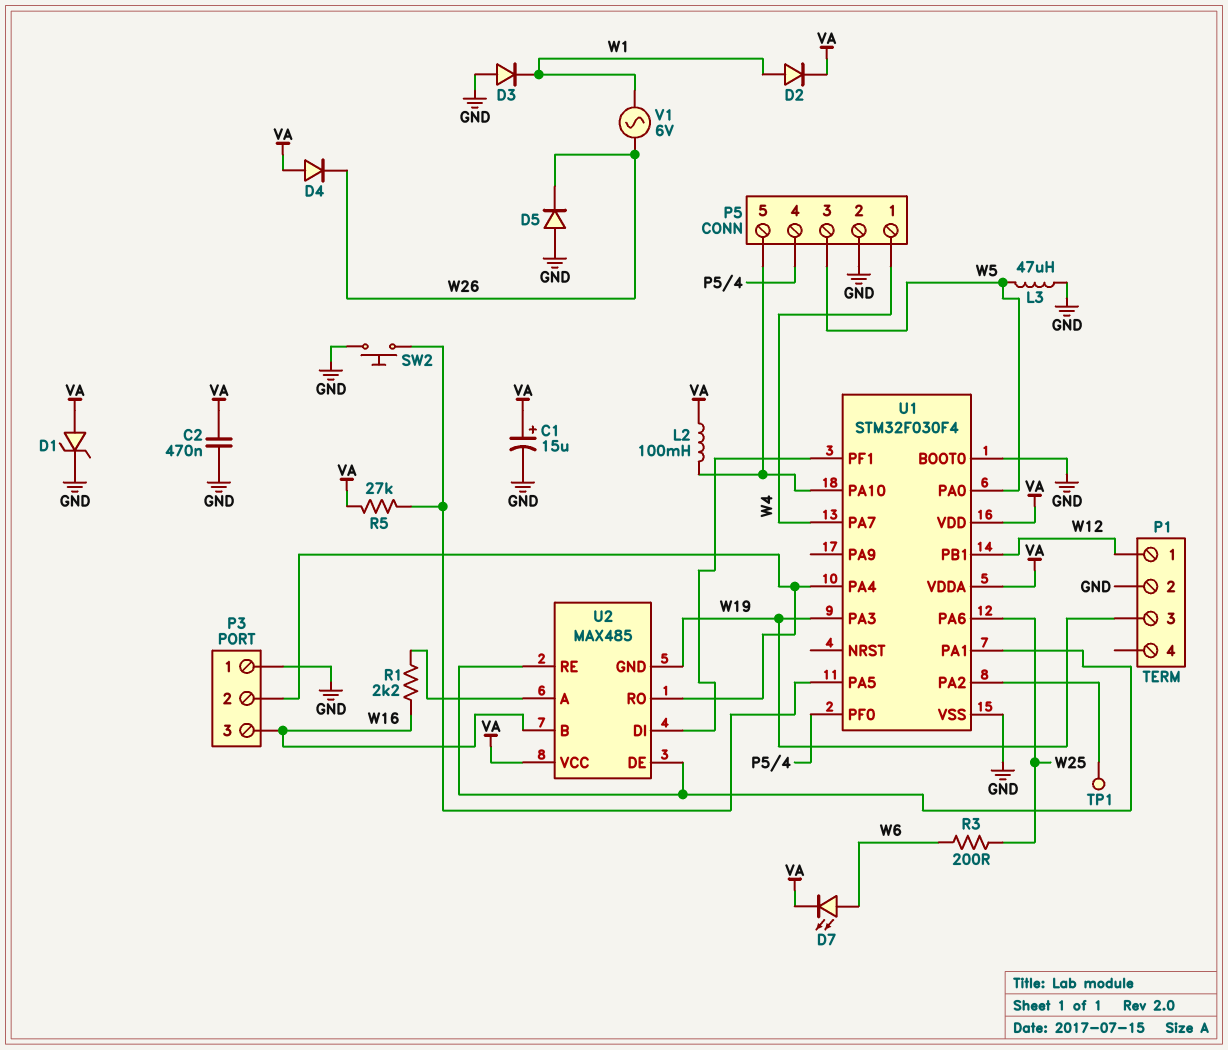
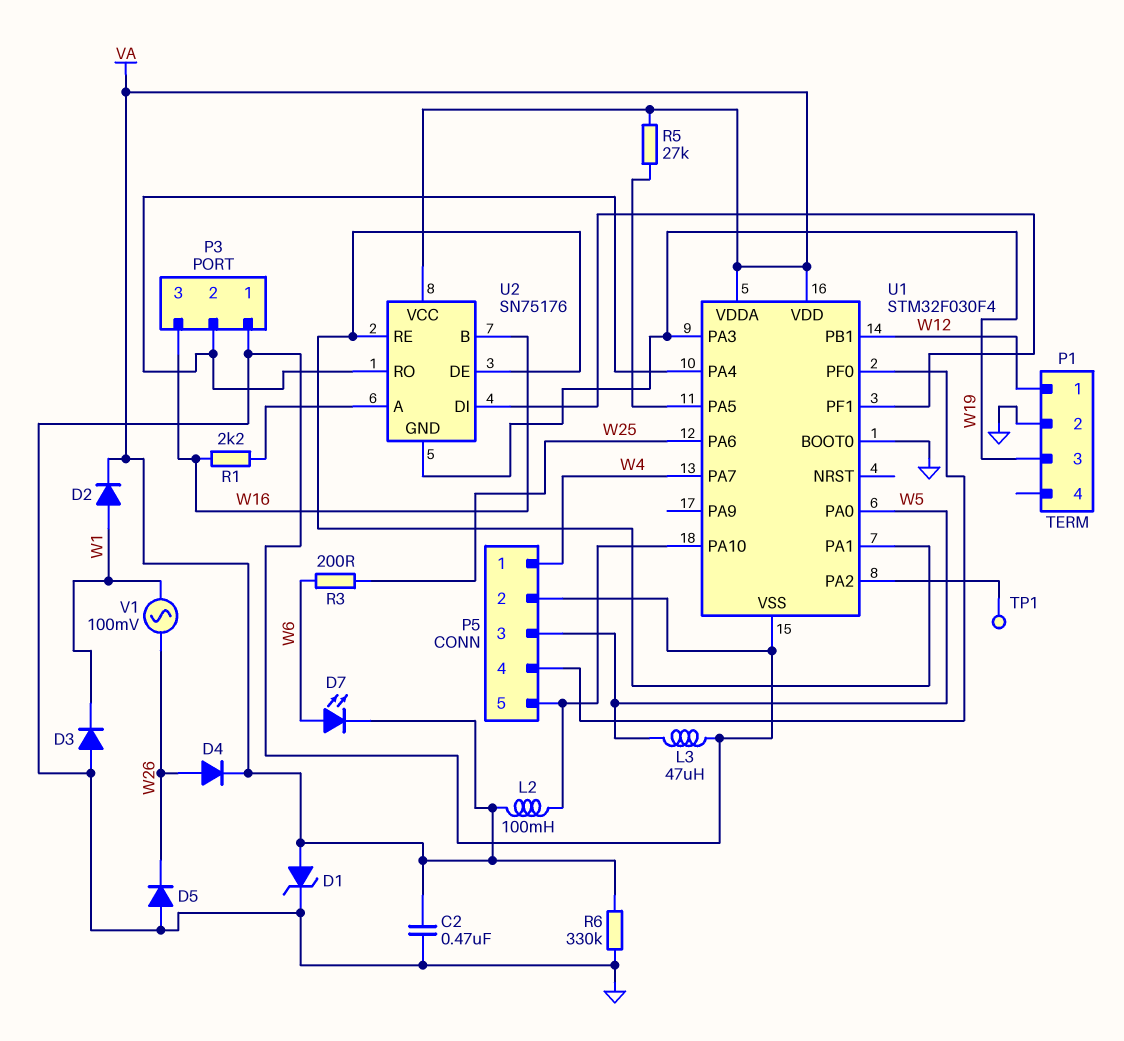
C1: 15uF (plus VA, minus GND) -> none
D4: diode (A VA, K W26) -> diode (A W26, K VA)
R6: none -> 330k (GND, VA)
SW2: button (GND, U1/PA5) -> none
U2: MAX485 -> SN75176
V1: AC 6V (W1, W26) -> AC 100mV (W1, W26)

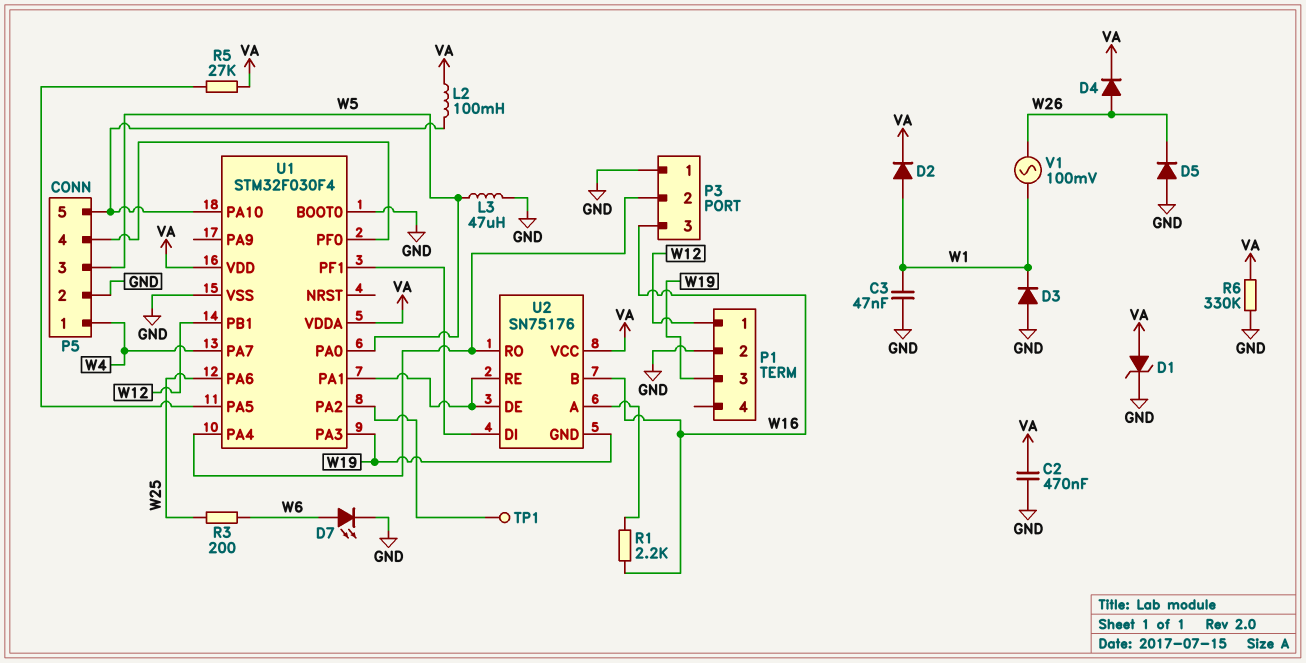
C3: none -> 47nF (GND, W1)
D7: LED (A W6, K VA) -> LED (A W6, K GND)

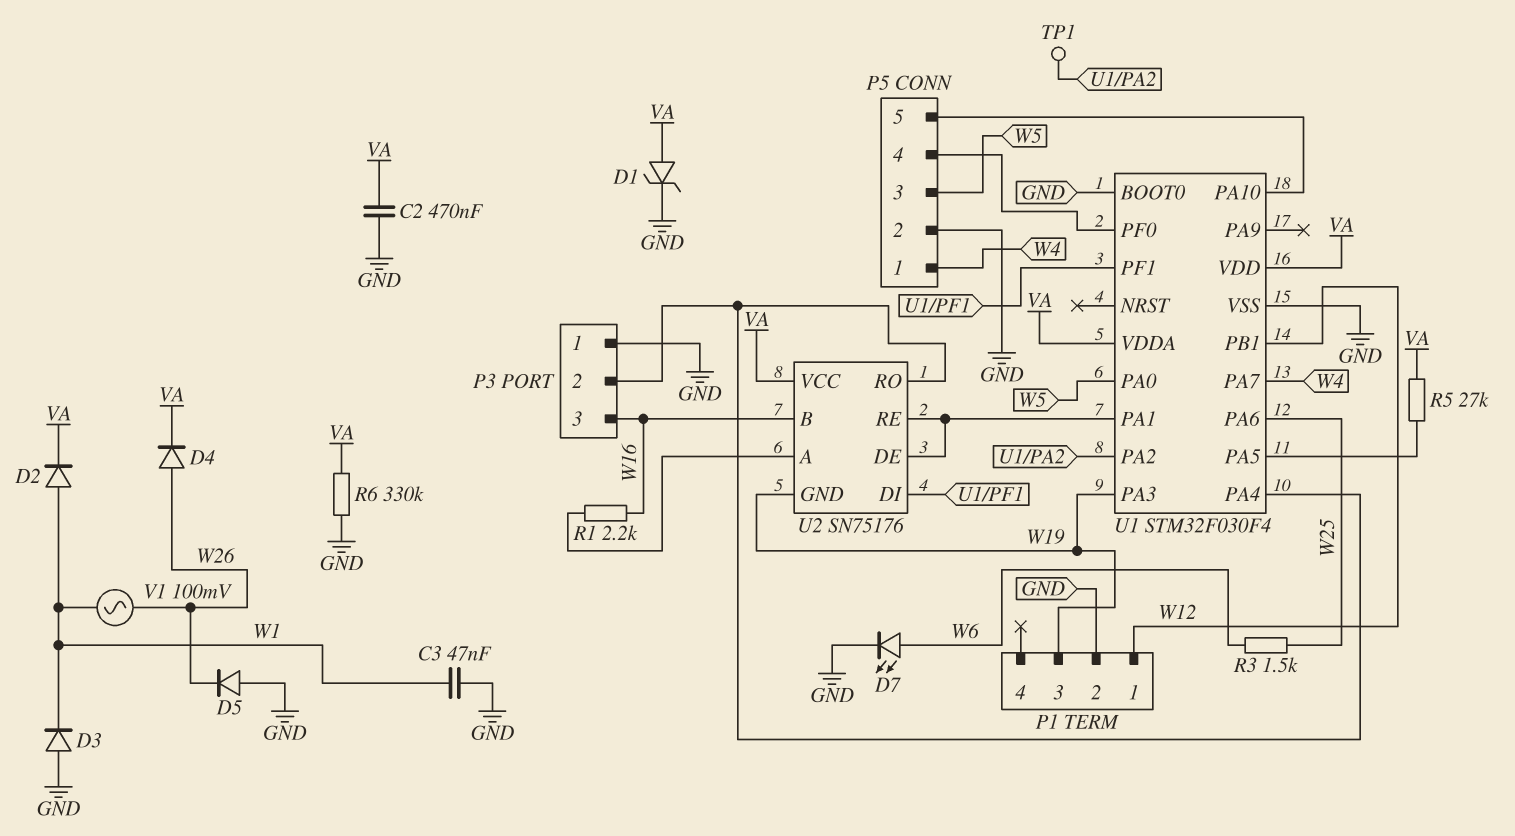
L2: 100mH (P5/5, VA) -> none
L3: 47uH (GND, W5) -> none
R3: 200 (W6, W25) -> 1.5k (W6, W25)

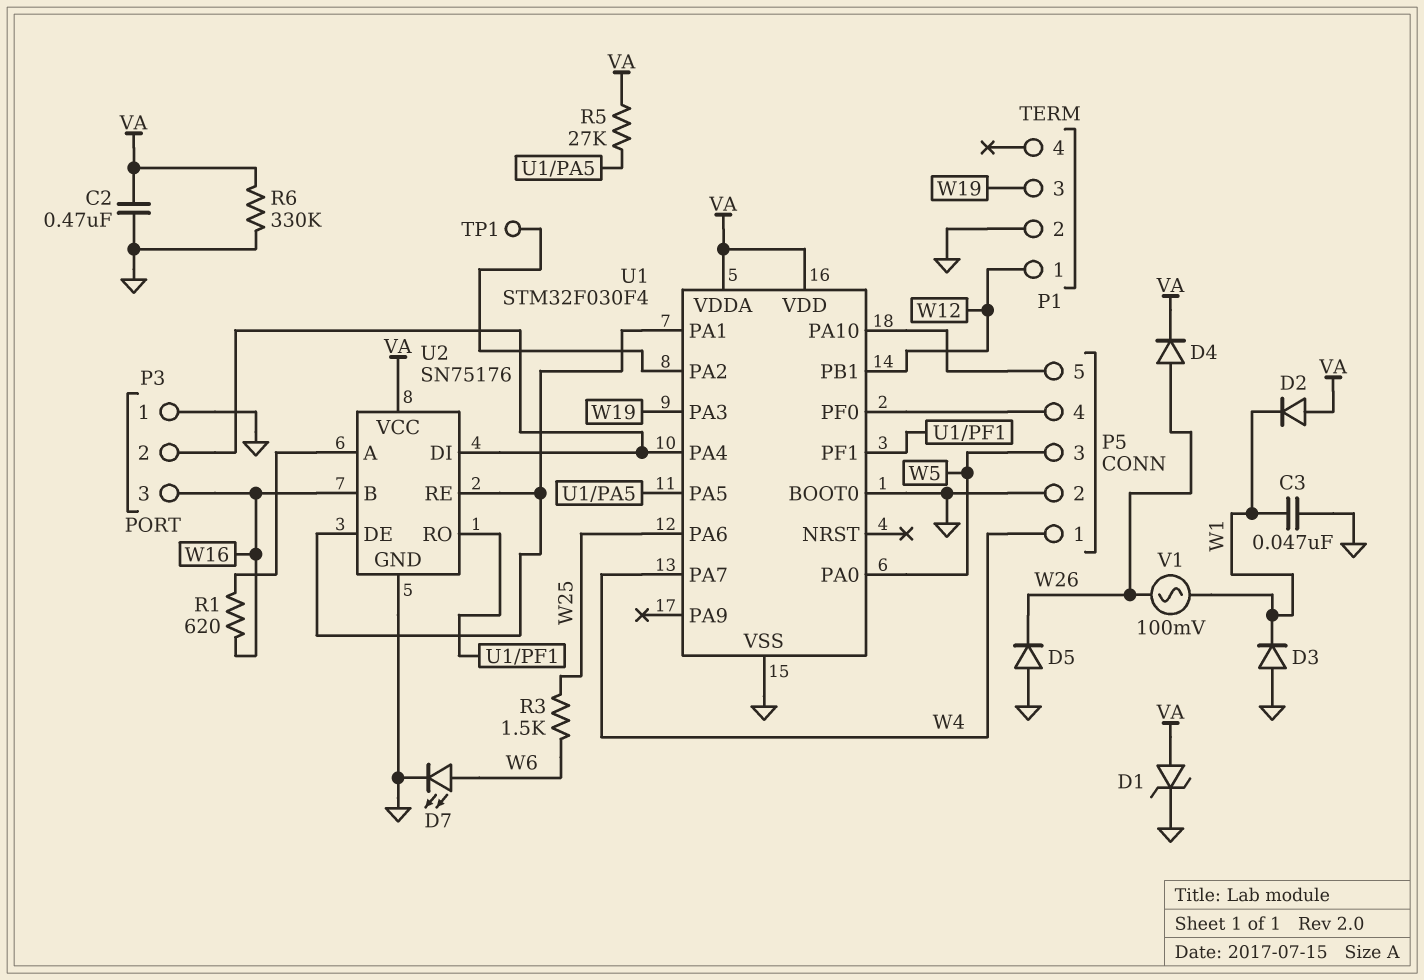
D2: diode (A W1, K VA) -> diode (A VA, K W1)
R1: 2.2k (U2/A, W16) -> 620 (U2/A, W16)
U2 pin DI: U1/PF1 -> P3/2
U2 pin GND: W19 -> GND
U2 pin RO: P3/2 -> U1/PF1

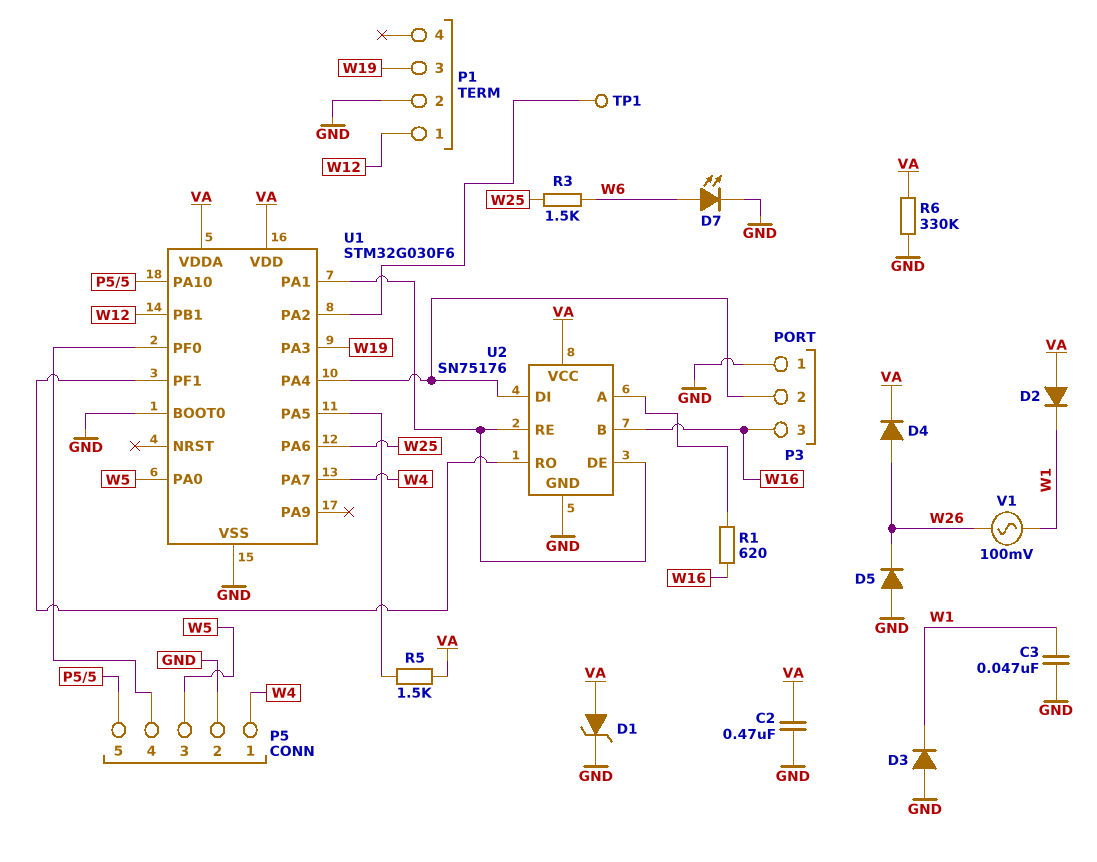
R5: 27k (U1/PA5, VA) -> 1.5k (U1/PA5, VA)
U1: STM32F030F4 -> STM32G030F6

